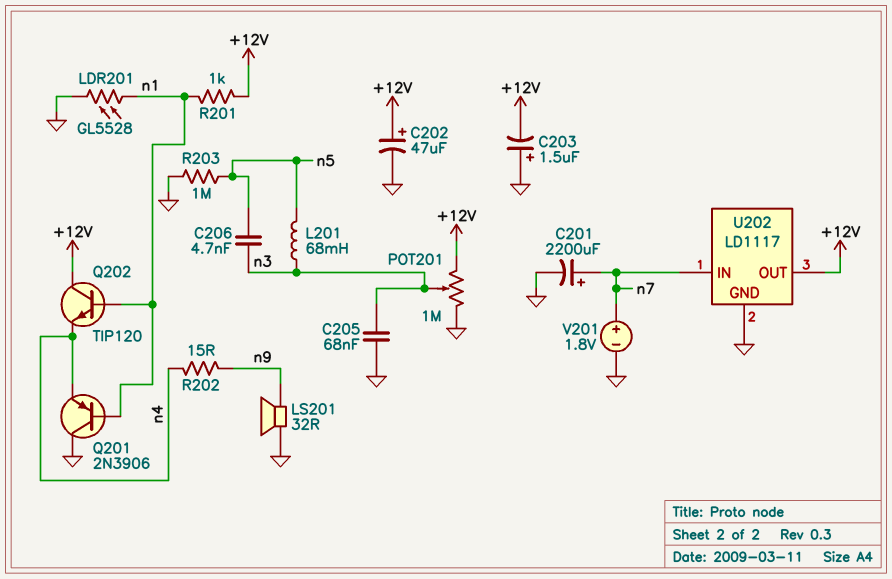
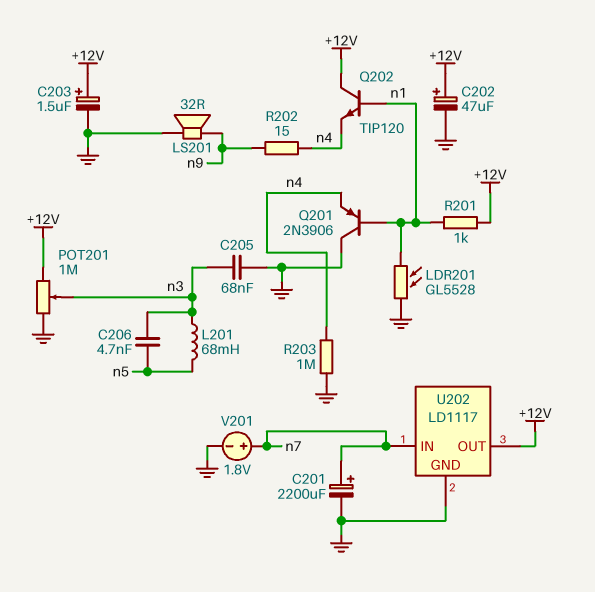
C203: 1.5uF (plus GND, minus +12V) -> 1.5uF (plus +12V, minus GND)
R203: 1M (GND, n5) -> 1M (GND, n4)

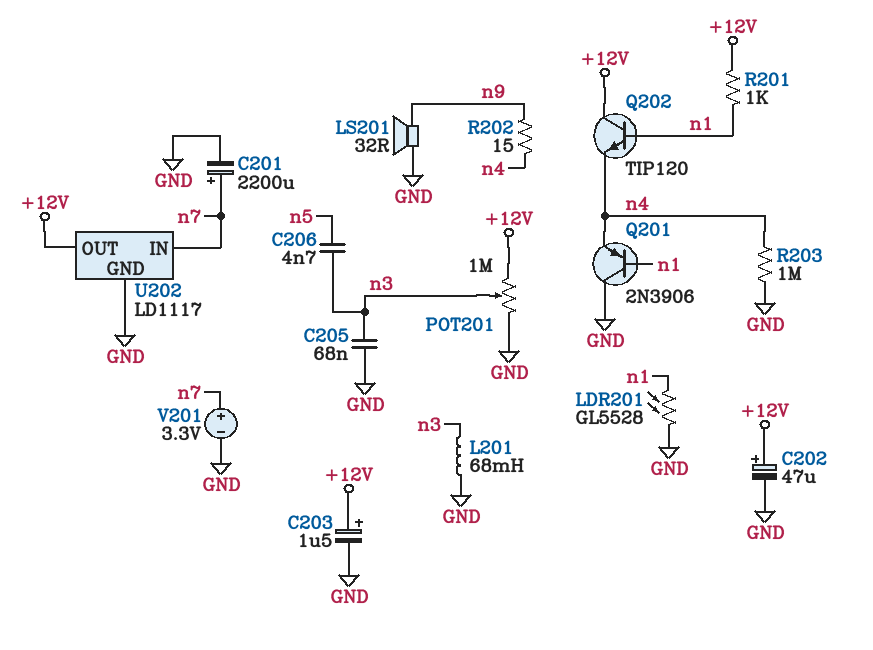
L201: 68mH (n3, n5) -> 68mH (GND, n3)
V201: 1.8V (plus n7, minus GND) -> 3.3V (plus n7, minus GND)

